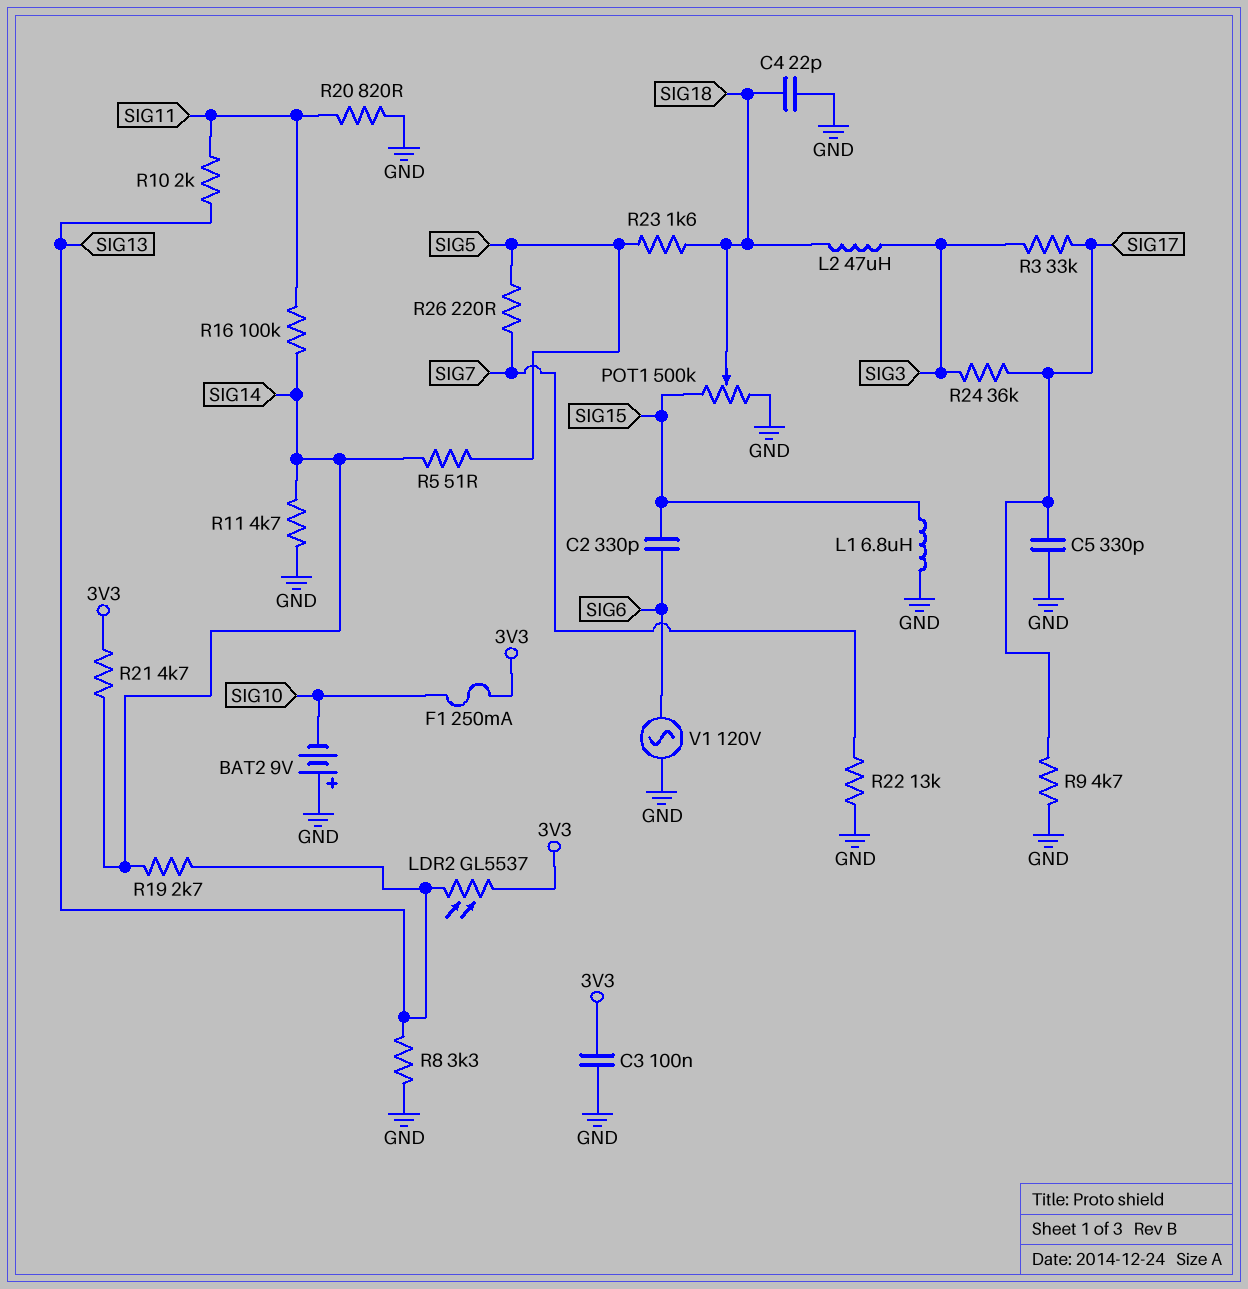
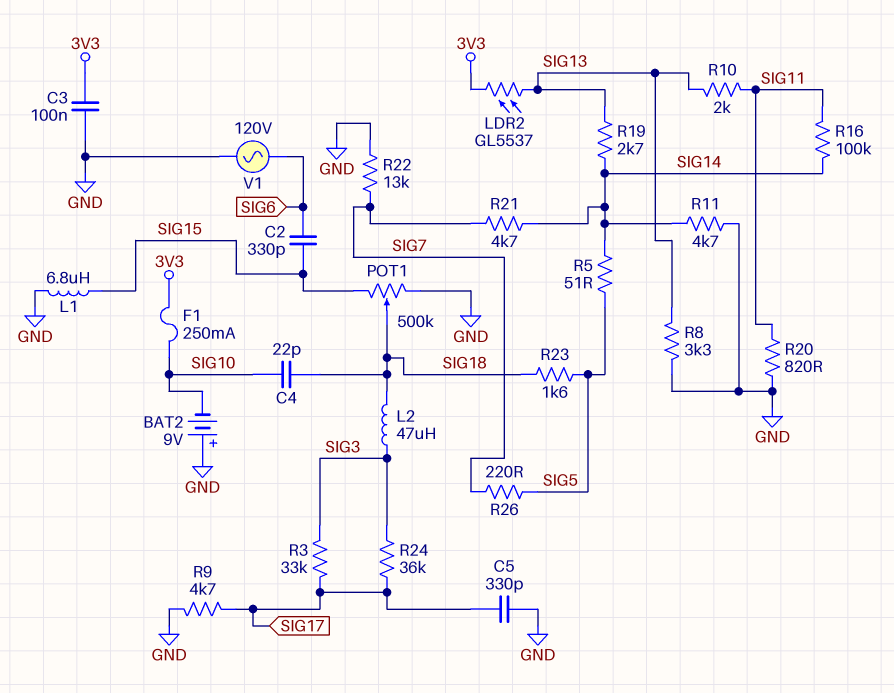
C4: 22pF (GND, SIG18) -> 22pF (SIG10, SIG18)
R21: 4.7k (3V3, SIG14) -> 4.7k (SIG7, SIG14)

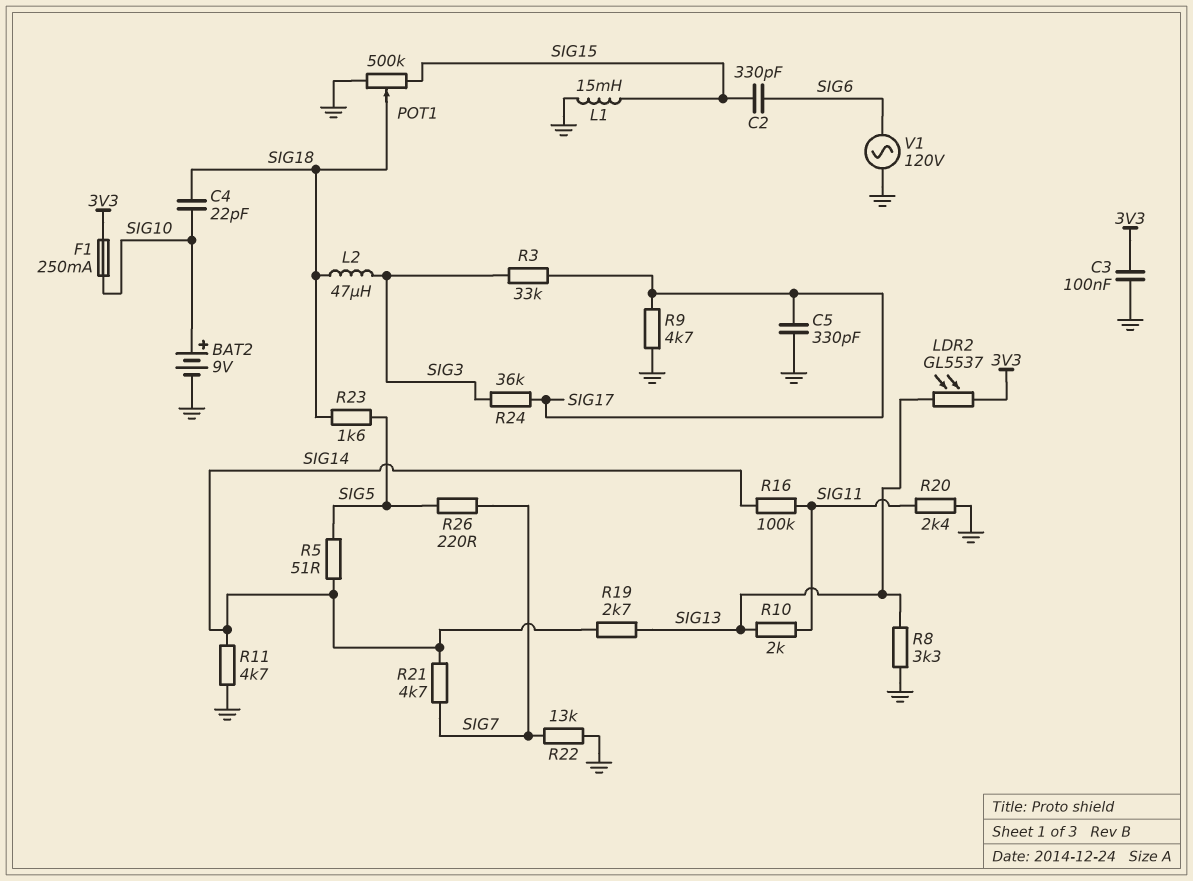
BAT2: 9V (plus GND, minus SIG10) -> 9V (plus SIG10, minus GND)
L1: 6.8uH (GND, SIG15) -> 15mH (GND, SIG15)
R20: 820 (GND, SIG11) -> 2.4k (GND, SIG11)

